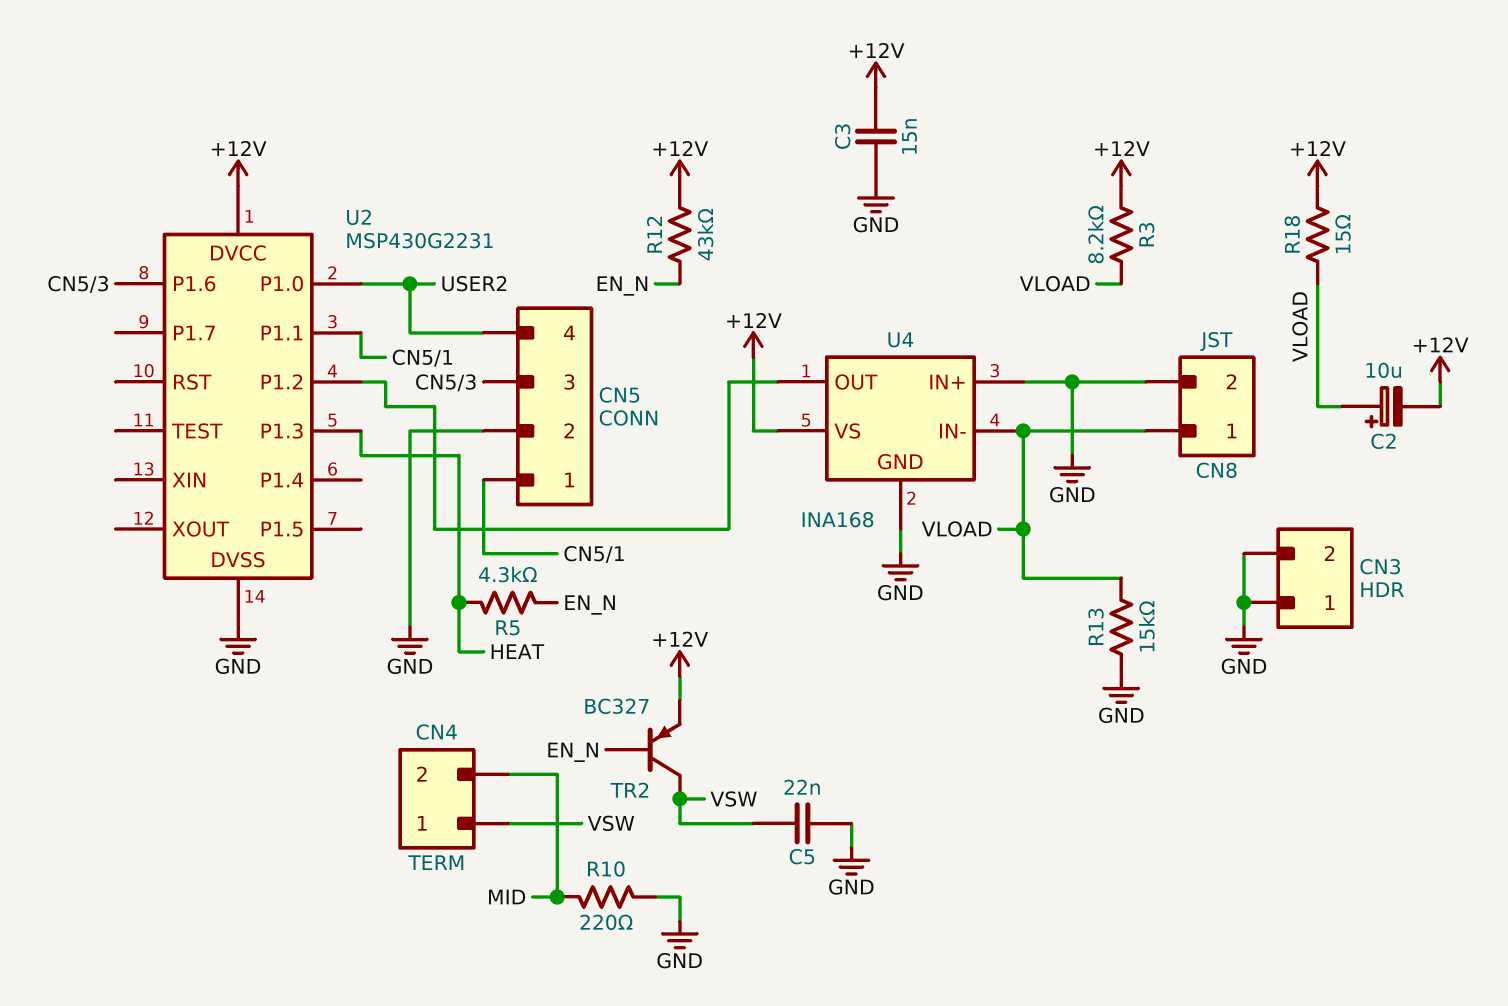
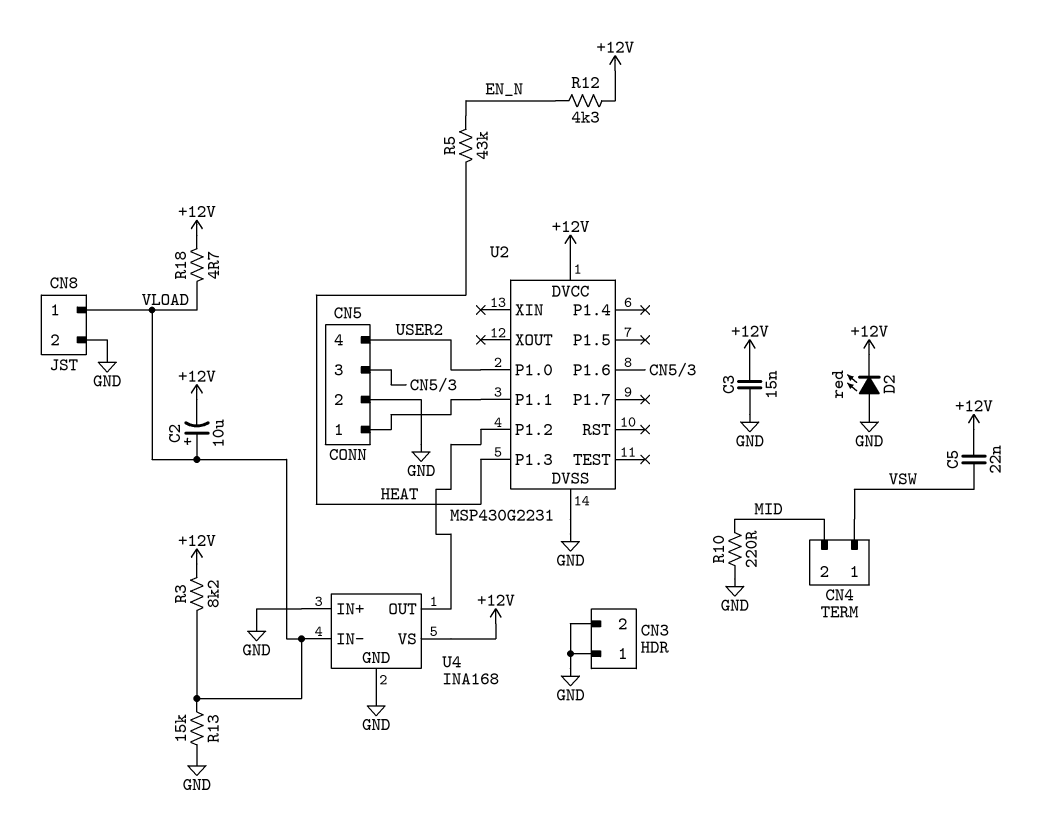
C5: 22nF (GND, VSW) -> 22nF (+12V, VSW)
D2: none -> LED red (A GND, K +12V)
R5: 4.3k (EN_N, HEAT) -> 43k (EN_N, HEAT)
R12: 43k (+12V, EN_N) -> 4.3k (+12V, EN_N)
R18: 15 (+12V, VLOAD) -> 4.7 (+12V, VLOAD)
TR2: PNP BC327 (B EN_N, C VSW, E +12V) -> none

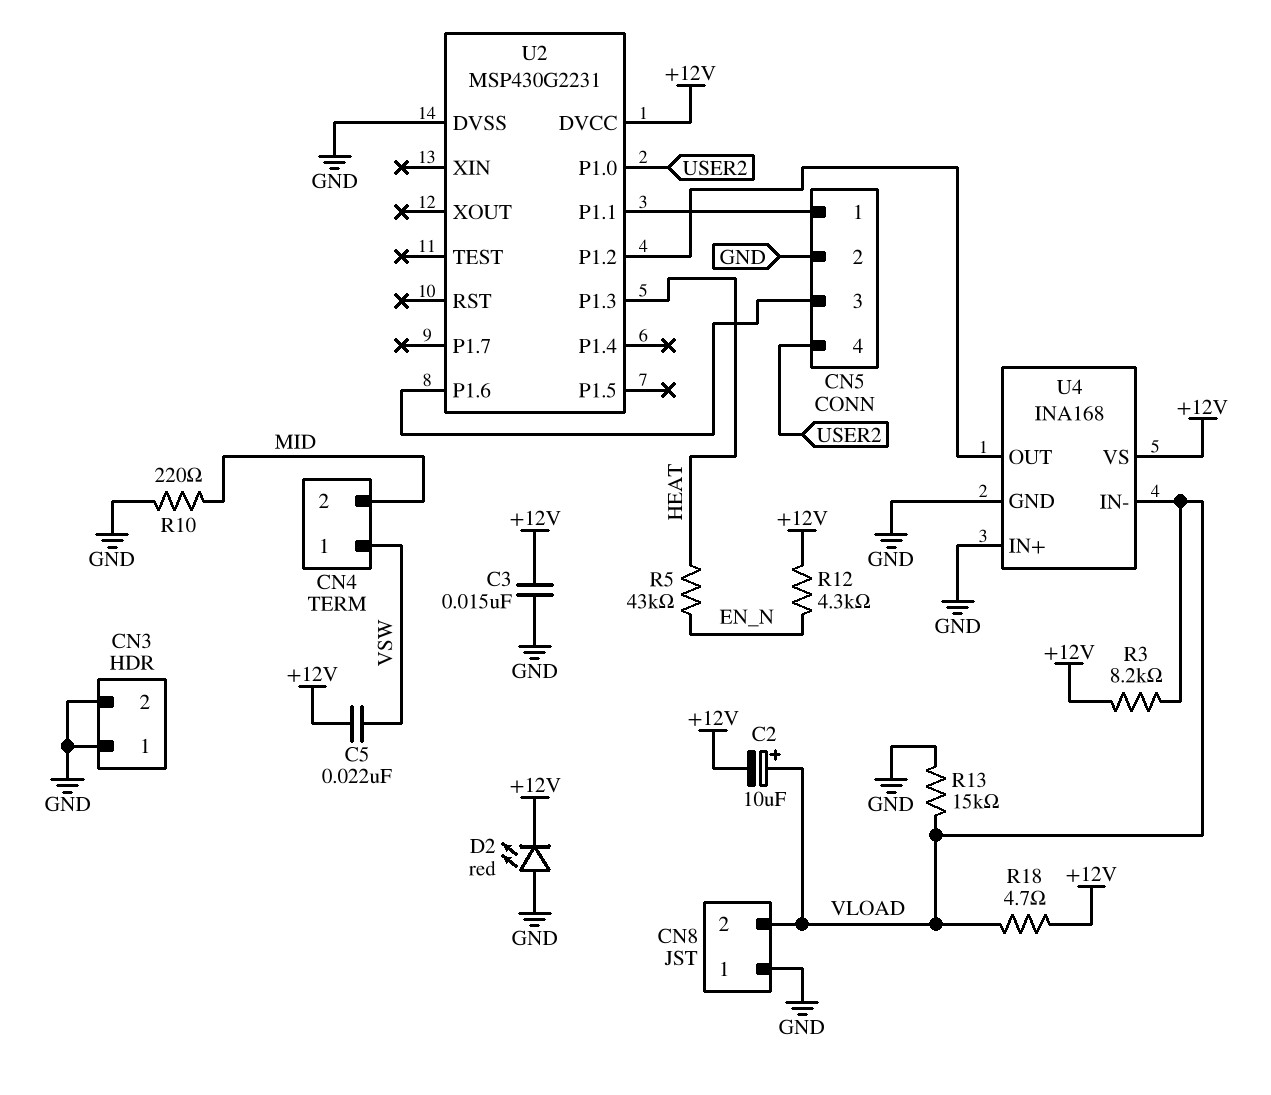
CN8 pin 1: VLOAD -> GND
CN8 pin 2: GND -> VLOAD

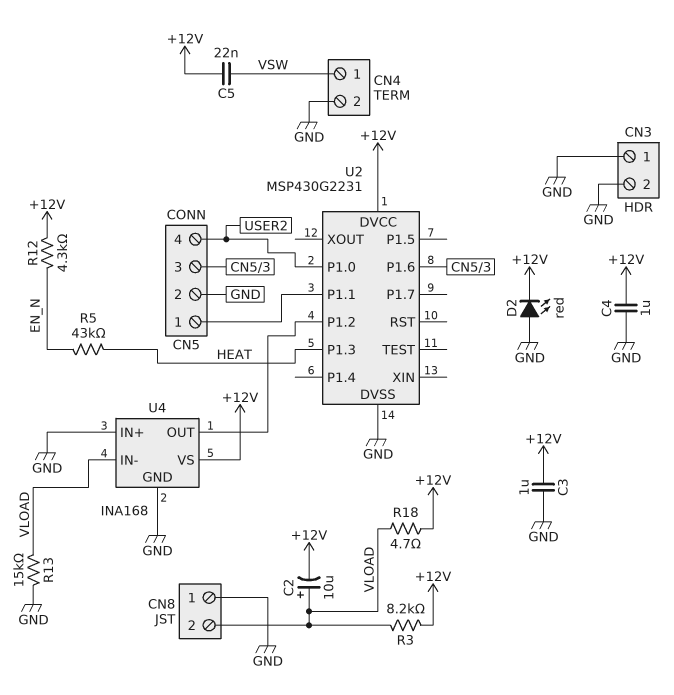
C3: 15nF (+12V, GND) -> 1uF (+12V, GND)
C4: none -> 1uF (+12V, GND)
CN4 pin 2: MID -> GND
R10: 220 (GND, MID) -> none

